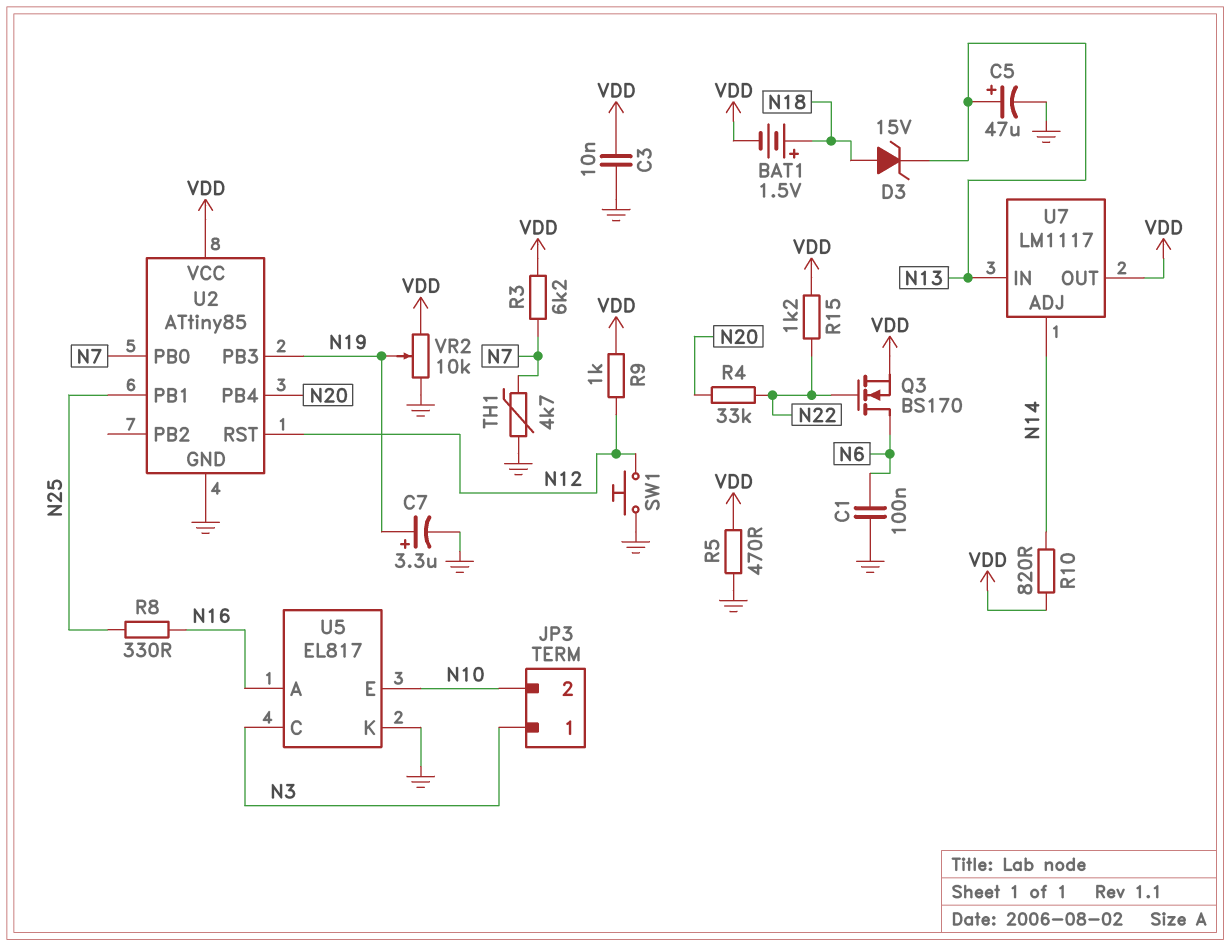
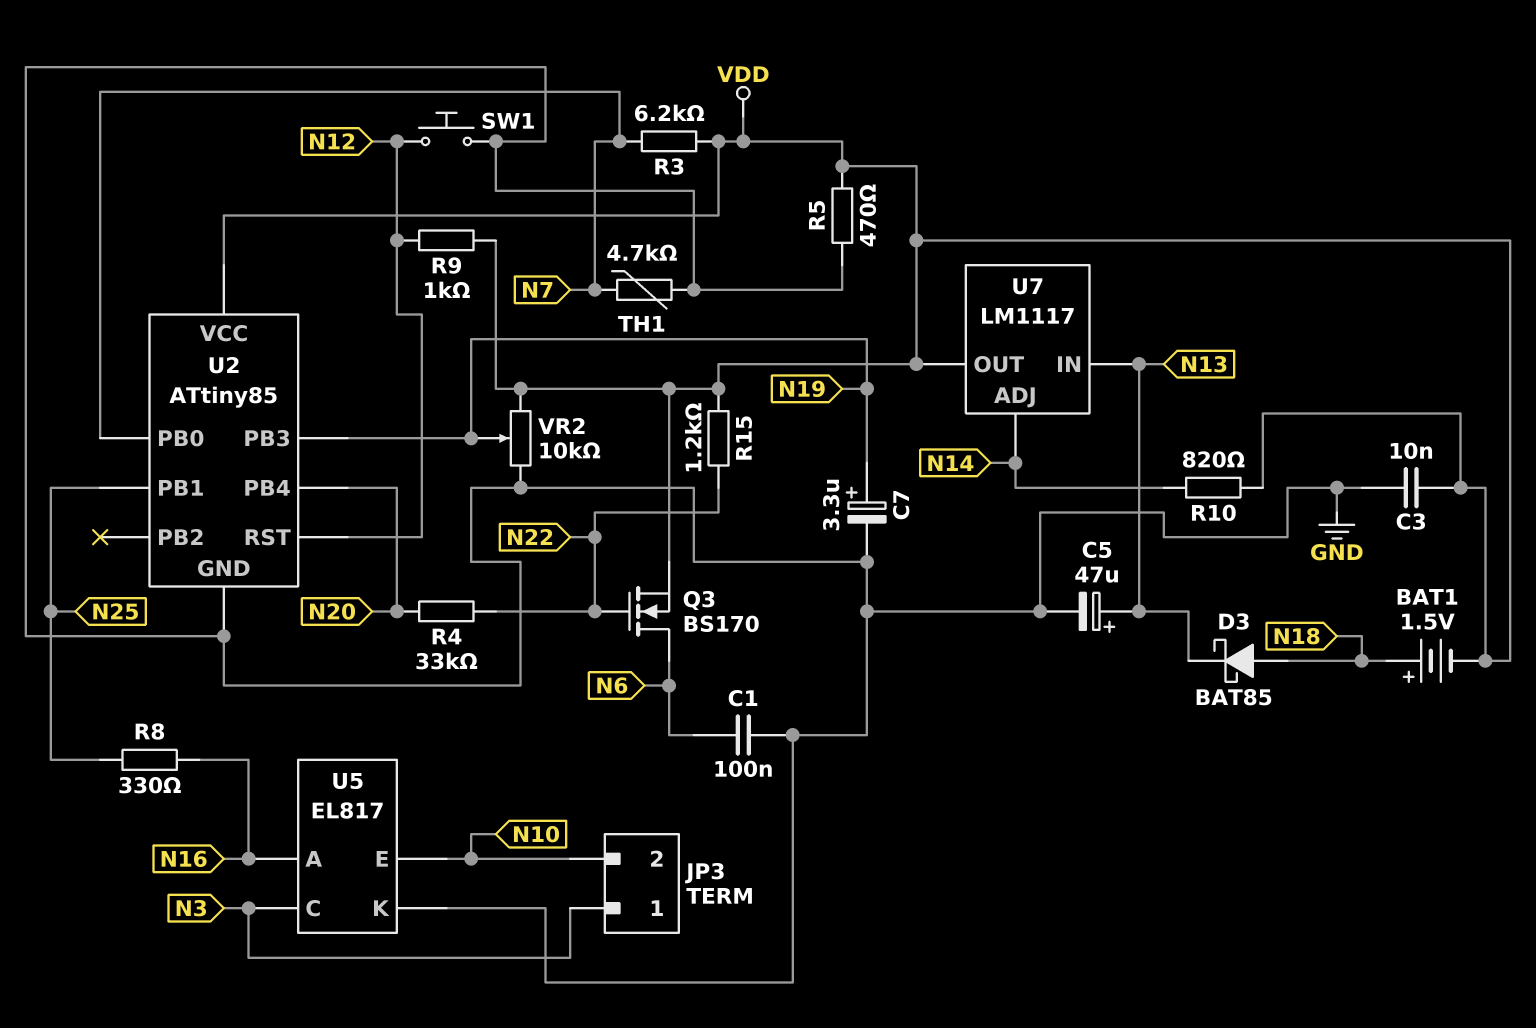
D3: zener 15V (A N18, K N13) -> schottky BAT85 (A N18, K N13)

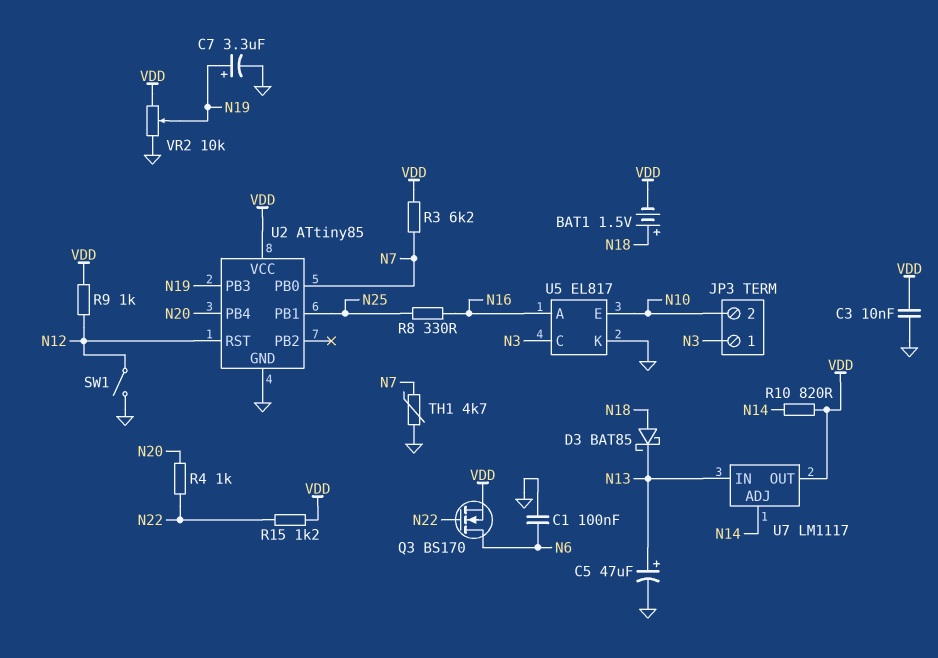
R4: 33k (N20, N22) -> 1k (N20, N22)
R5: 470 (GND, VDD) -> none
SW1: button (GND, N12) -> switch (GND, N12)

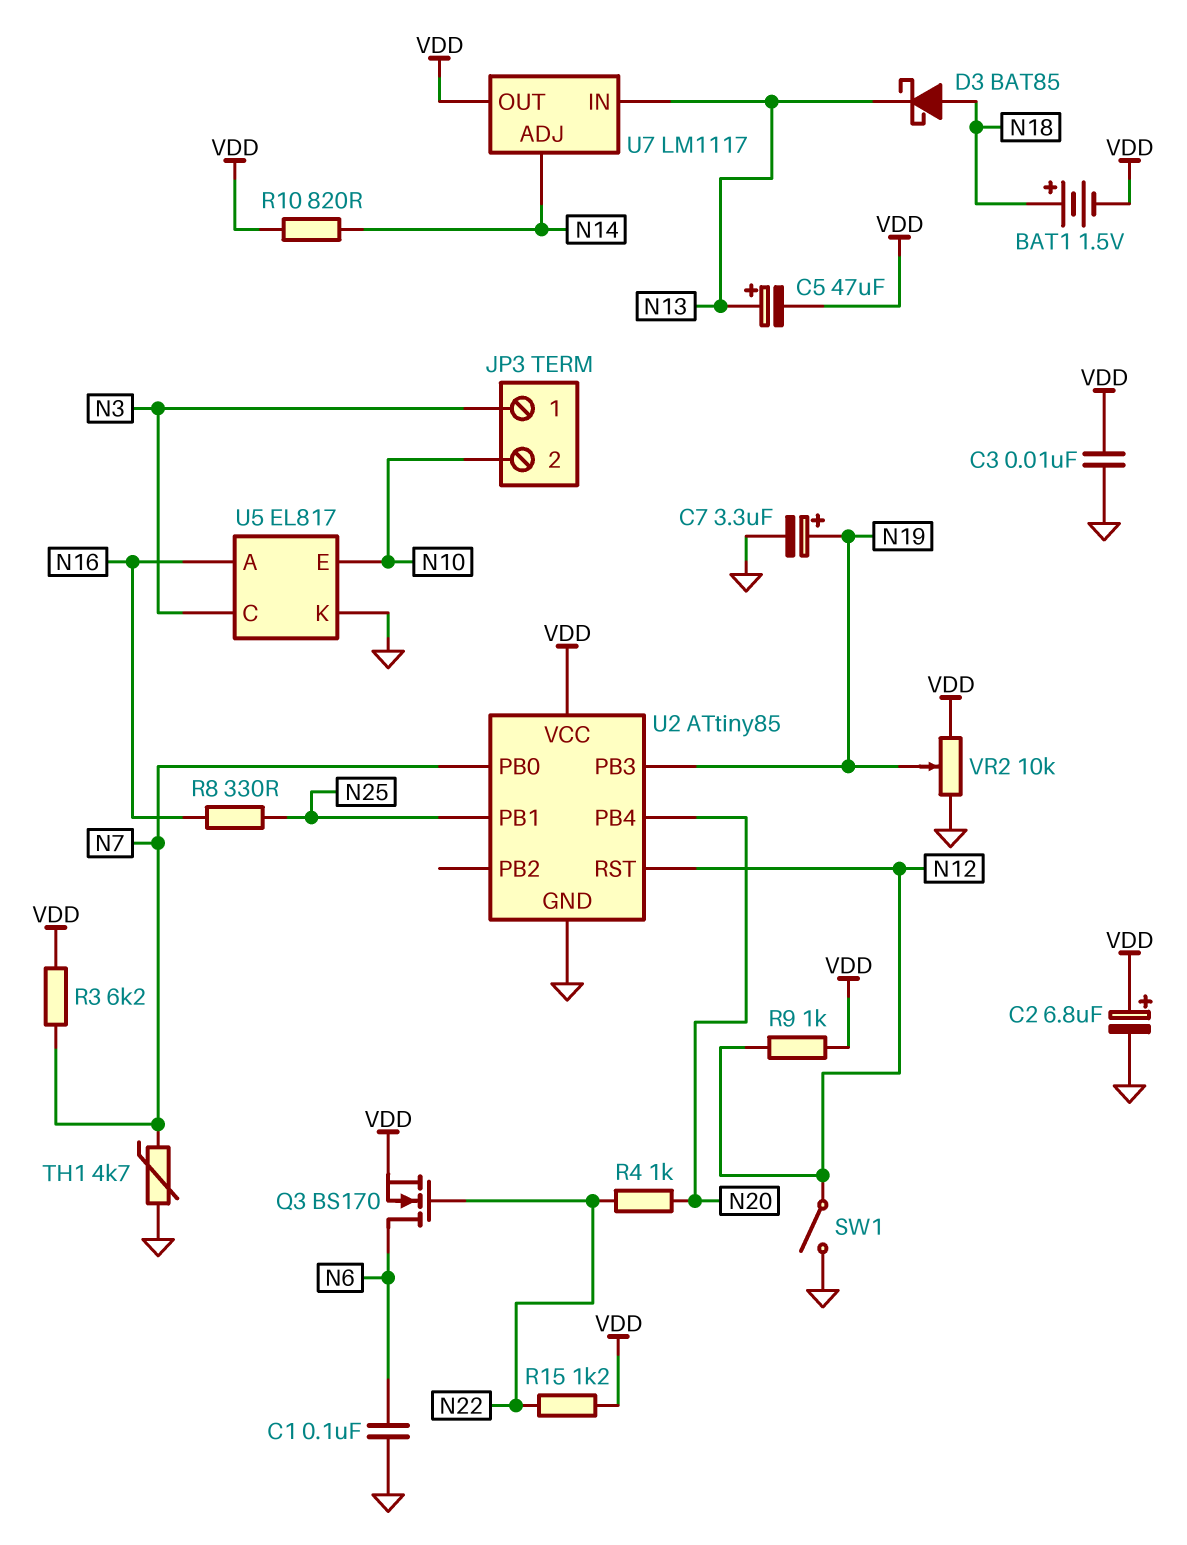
C2: none -> 6.8uF (plus VDD, minus GND)
C5: 47uF (plus N13, minus GND) -> 47uF (plus N13, minus VDD)

